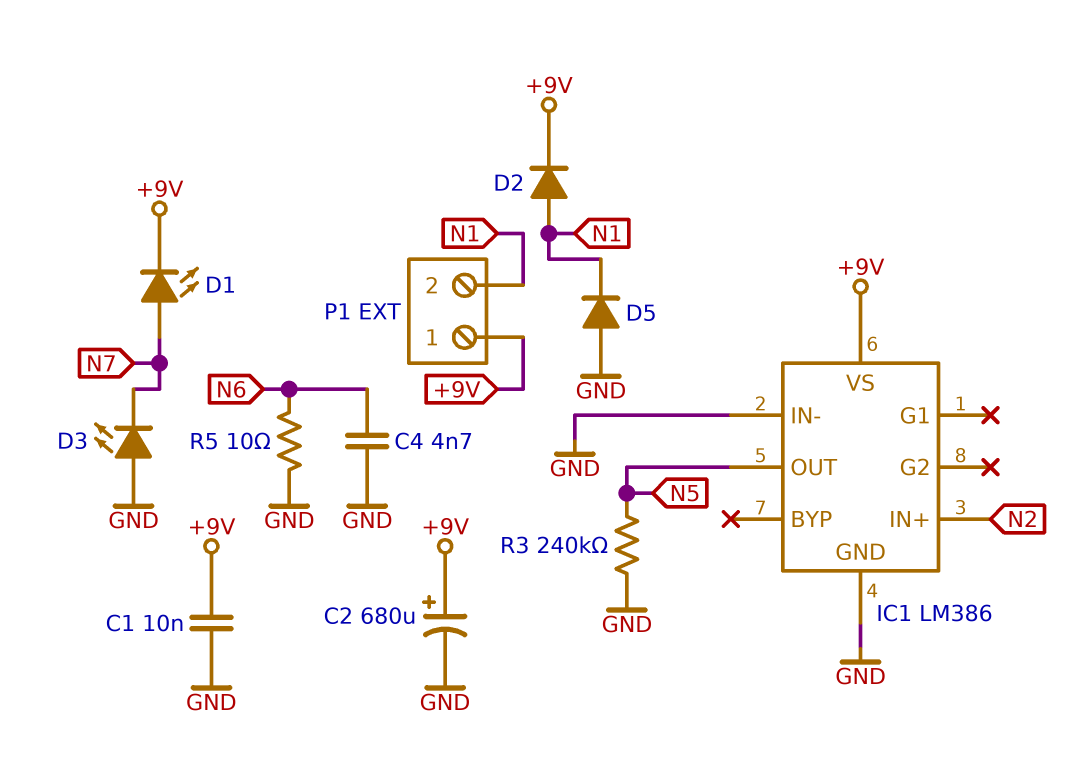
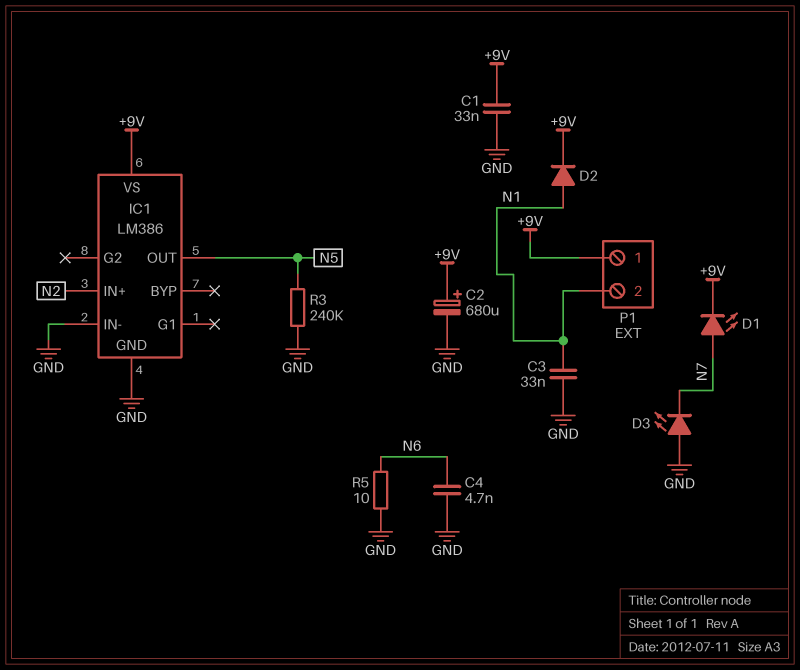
C1: 10nF (+9V, GND) -> 33nF (+9V, GND)
C3: none -> 33nF (GND, N1)
D5: diode (A GND, K N1) -> none

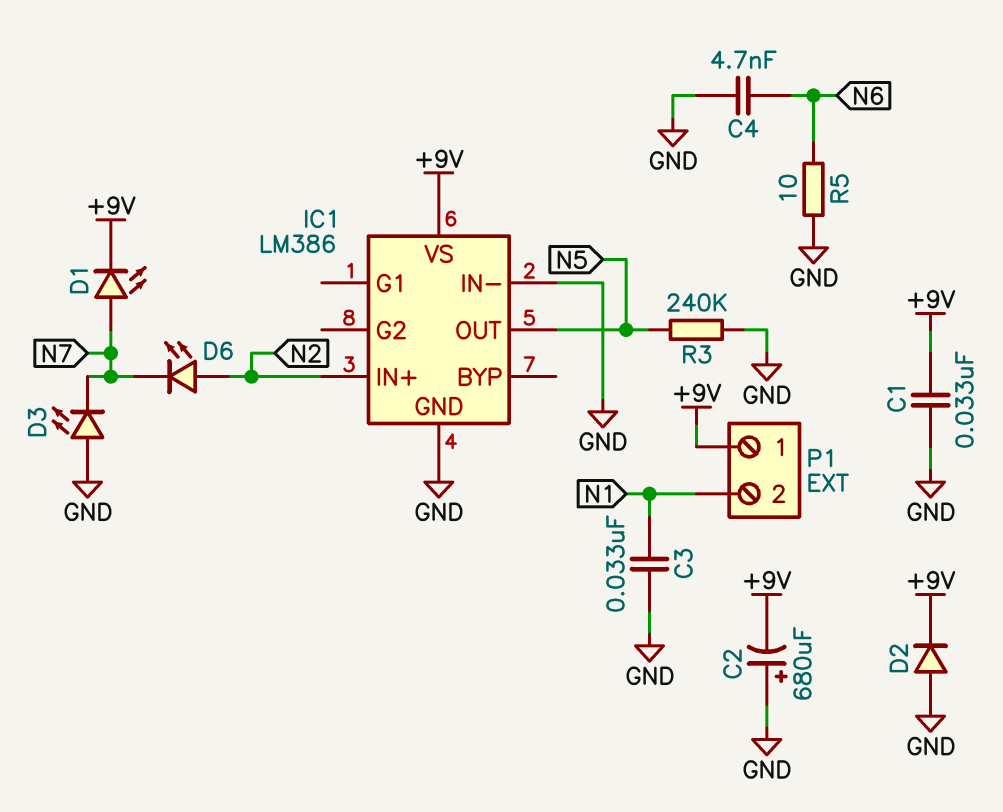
C2: 680uF (plus +9V, minus GND) -> 680uF (plus GND, minus +9V)
D2: diode (A N1, K +9V) -> diode (A GND, K +9V)
D6: none -> LED (A N2, K N7)

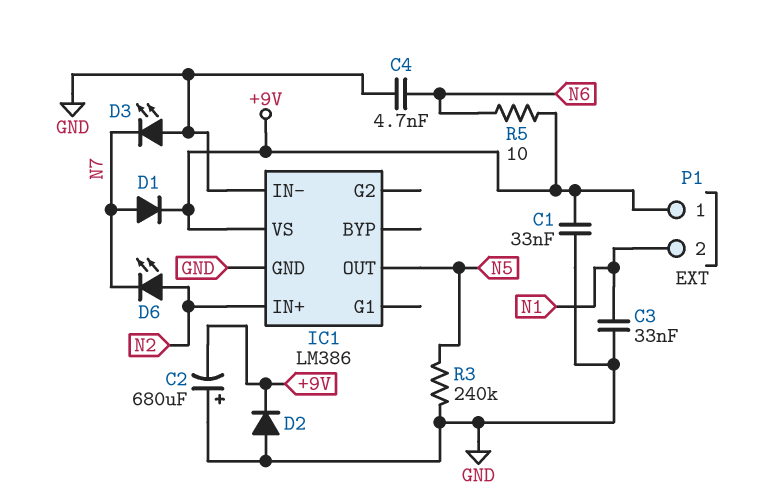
D1: LED (A N7, K +9V) -> diode (A N7, K +9V)
R5: 10 (GND, N6) -> 10 (+9V, N6)

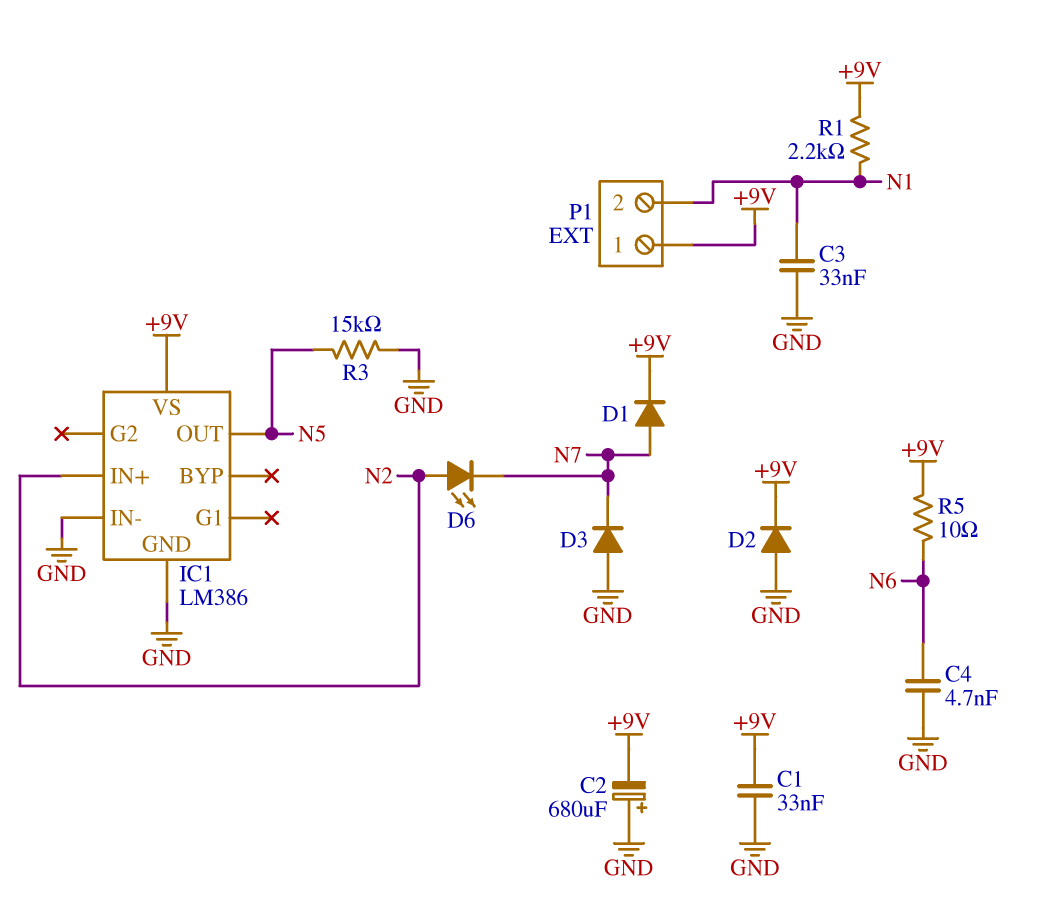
D3: LED (A GND, K N7) -> diode (A GND, K N7)
R1: none -> 2.2k (+9V, N1)
R3: 240k (GND, N5) -> 15k (GND, N5)

